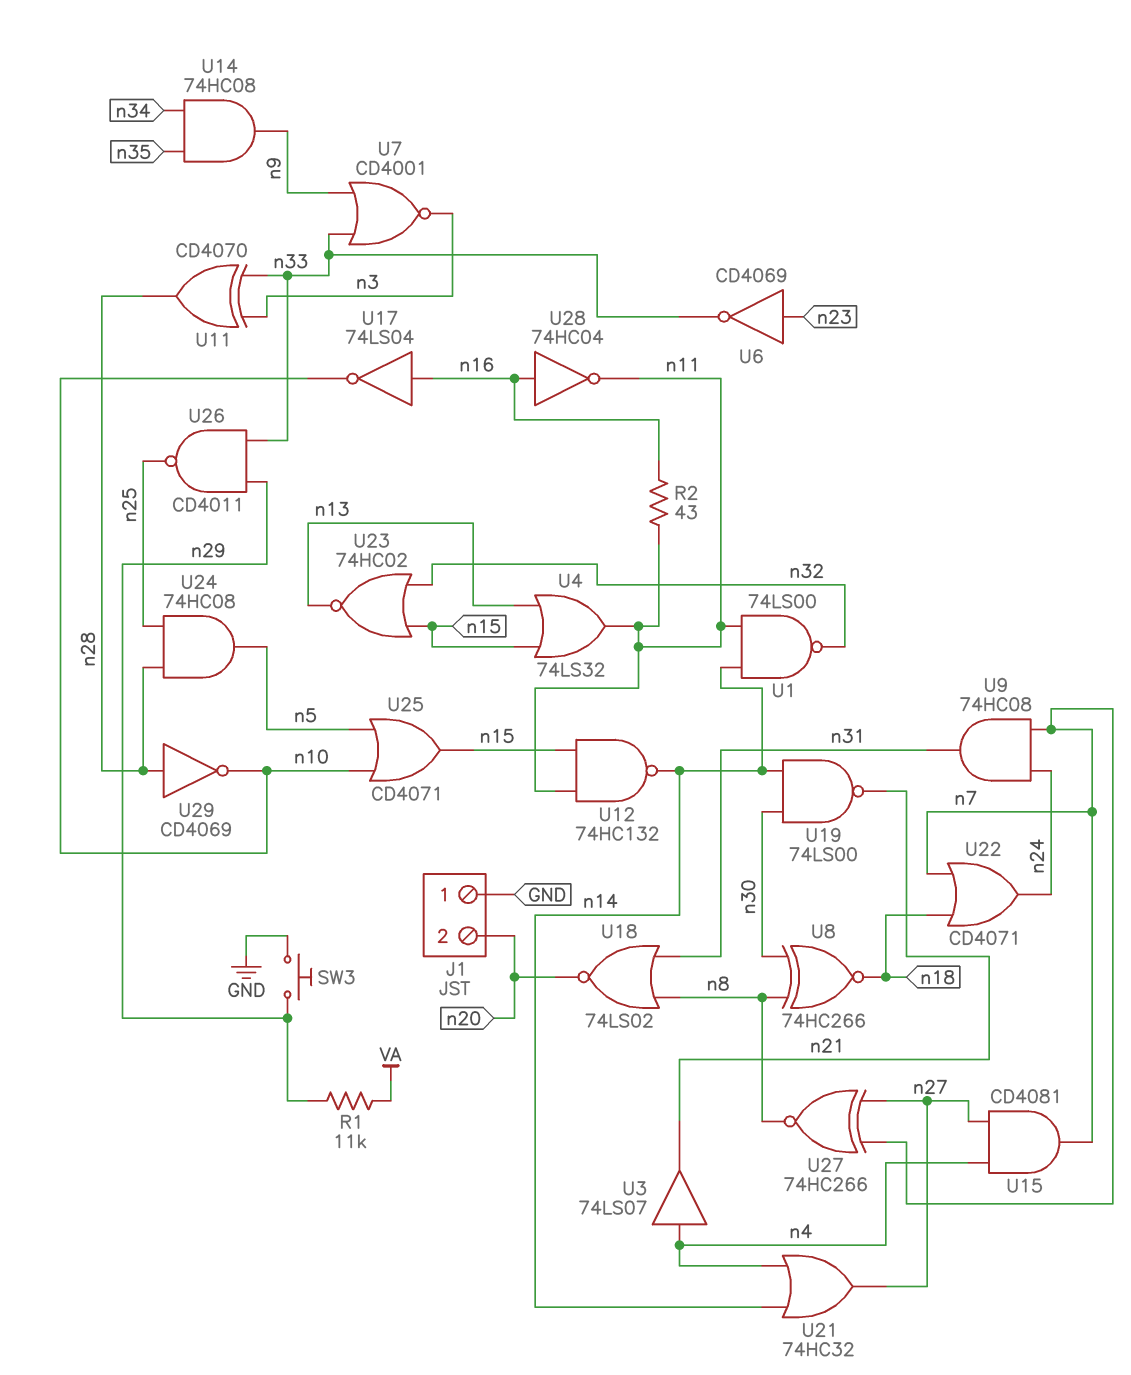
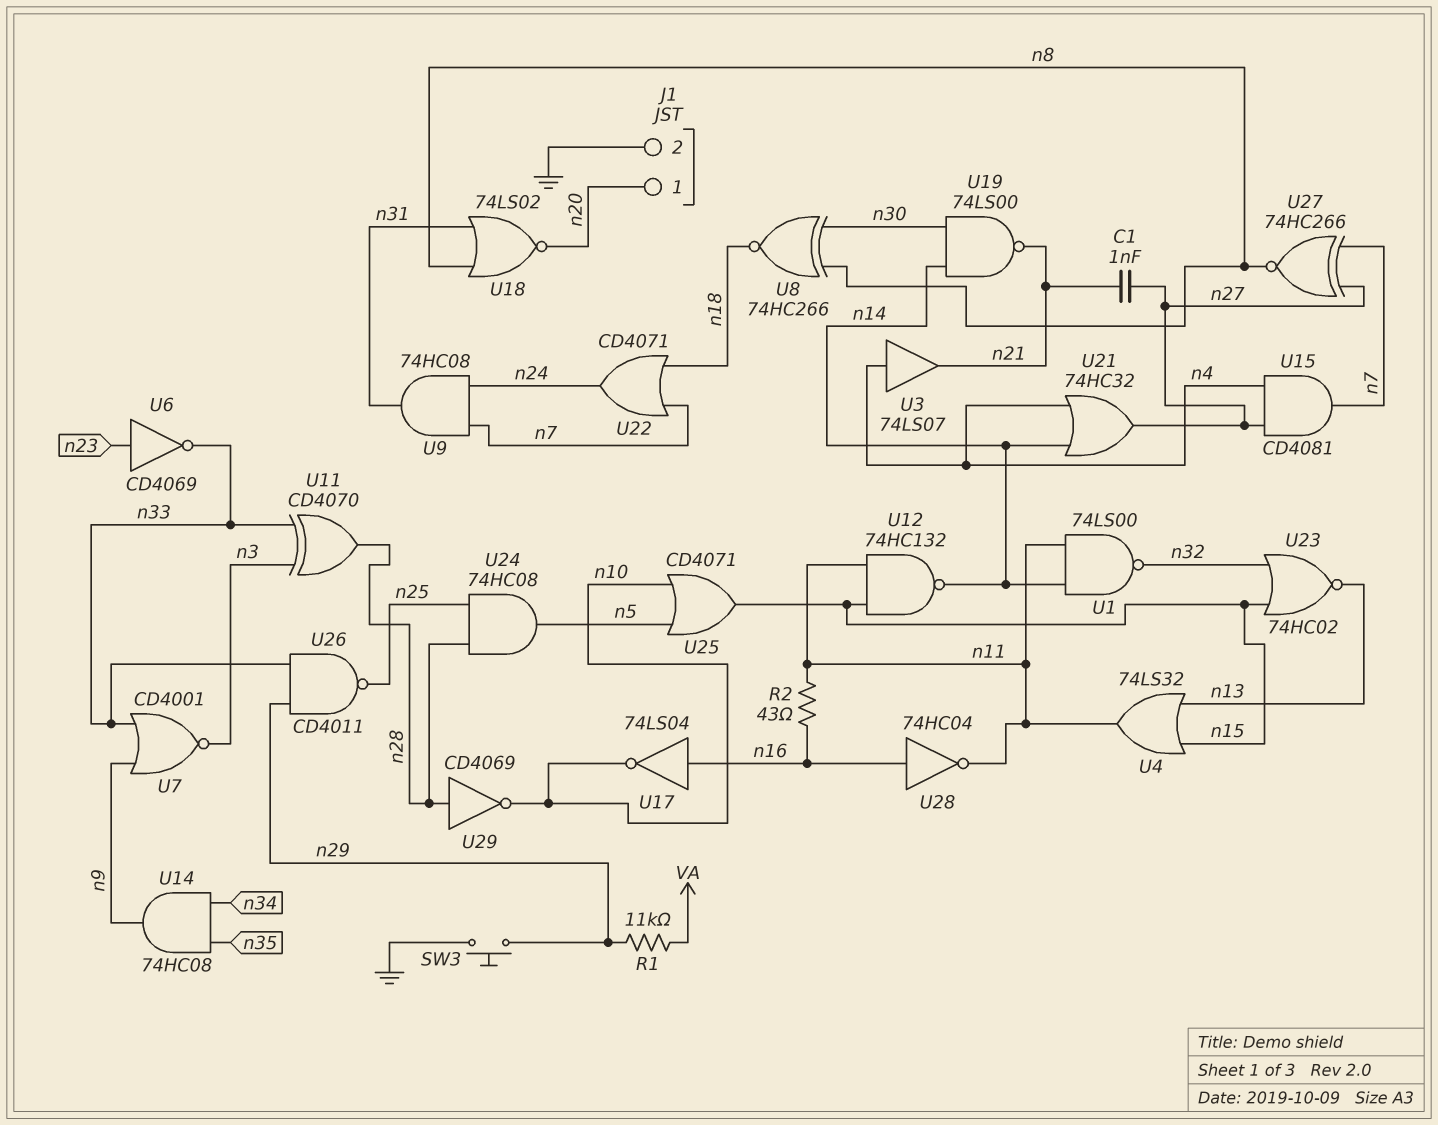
C1: none -> 1nF (n21, n27)
J1 pin 1: GND -> n20
J1 pin 2: n20 -> GND

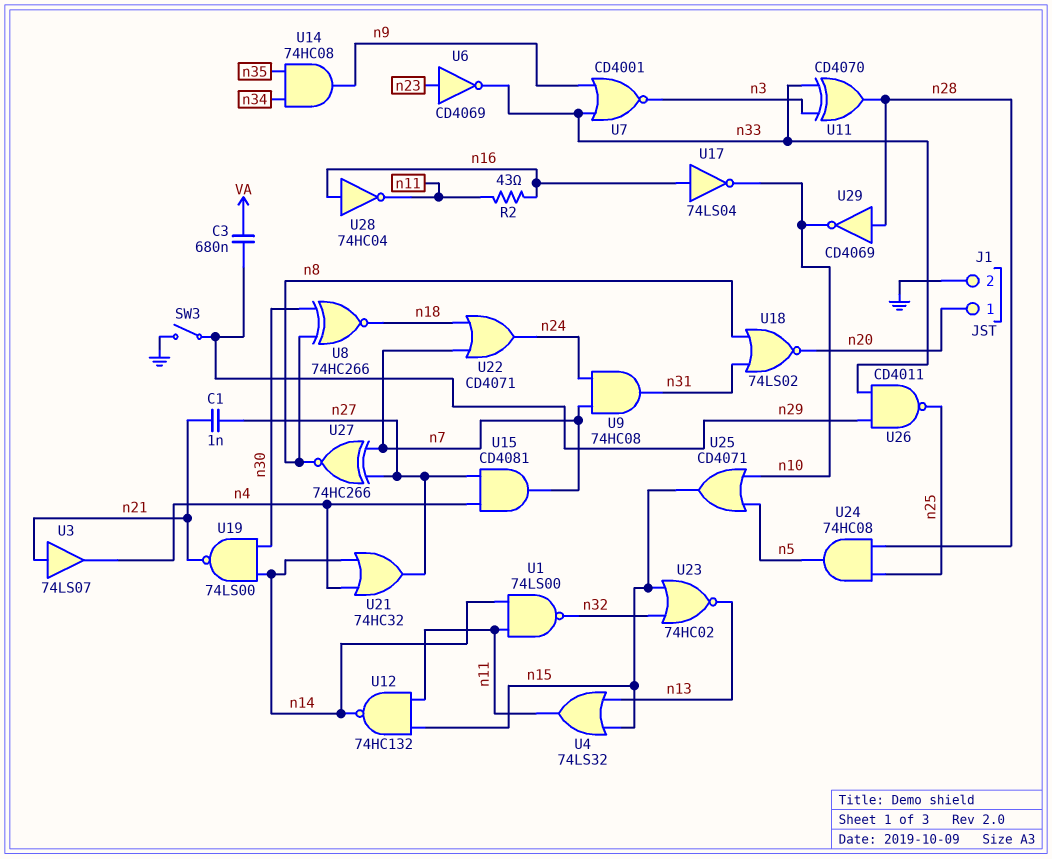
C3: none -> 680nF (VA, n29)
R1: 11k (VA, n29) -> none
SW3: button (GND, n29) -> switch (GND, n29)
U3: buffer 74LS07 (in n4, out n21) -> buffer 74LS07 (in n21, out n4)

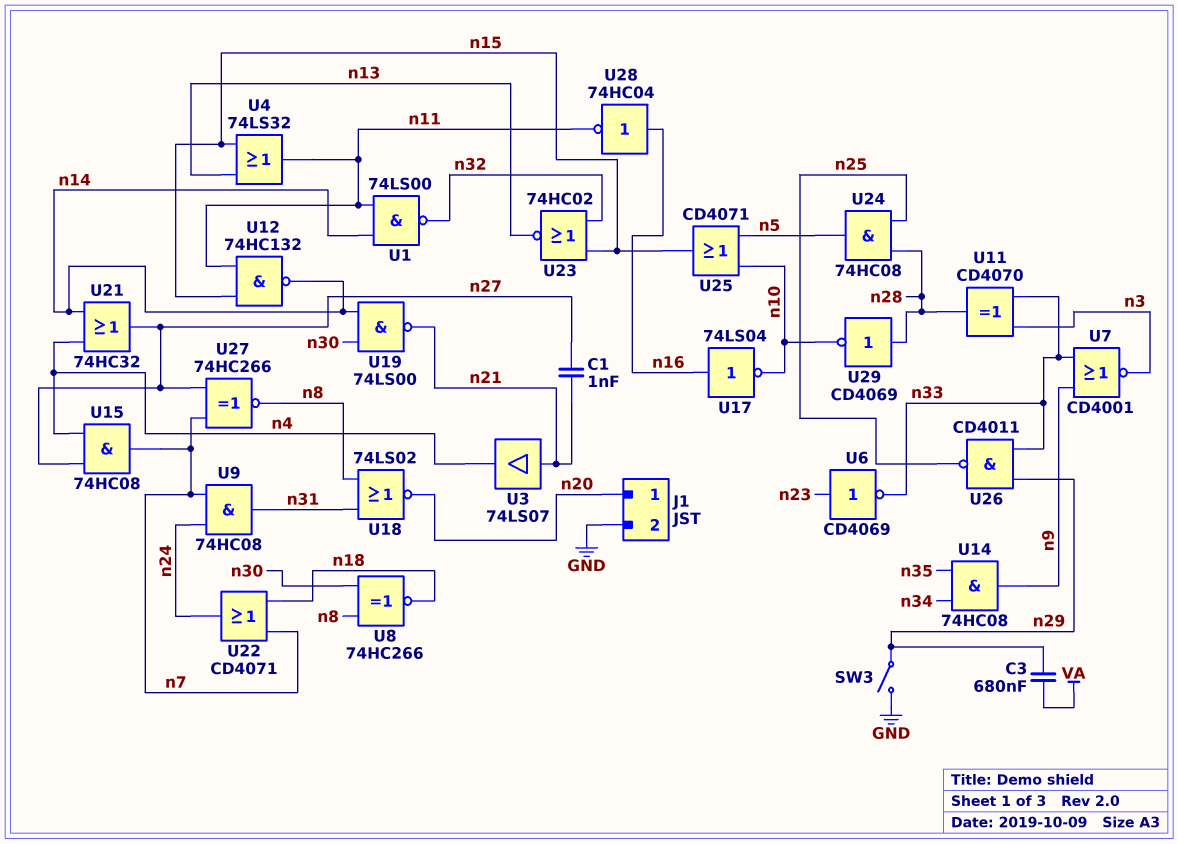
R2: 43 (n11, n16) -> none
U15: AND CD4081 (in n4, in n27, out n7) -> AND 74HC08 (in n4, in n27, out n7)

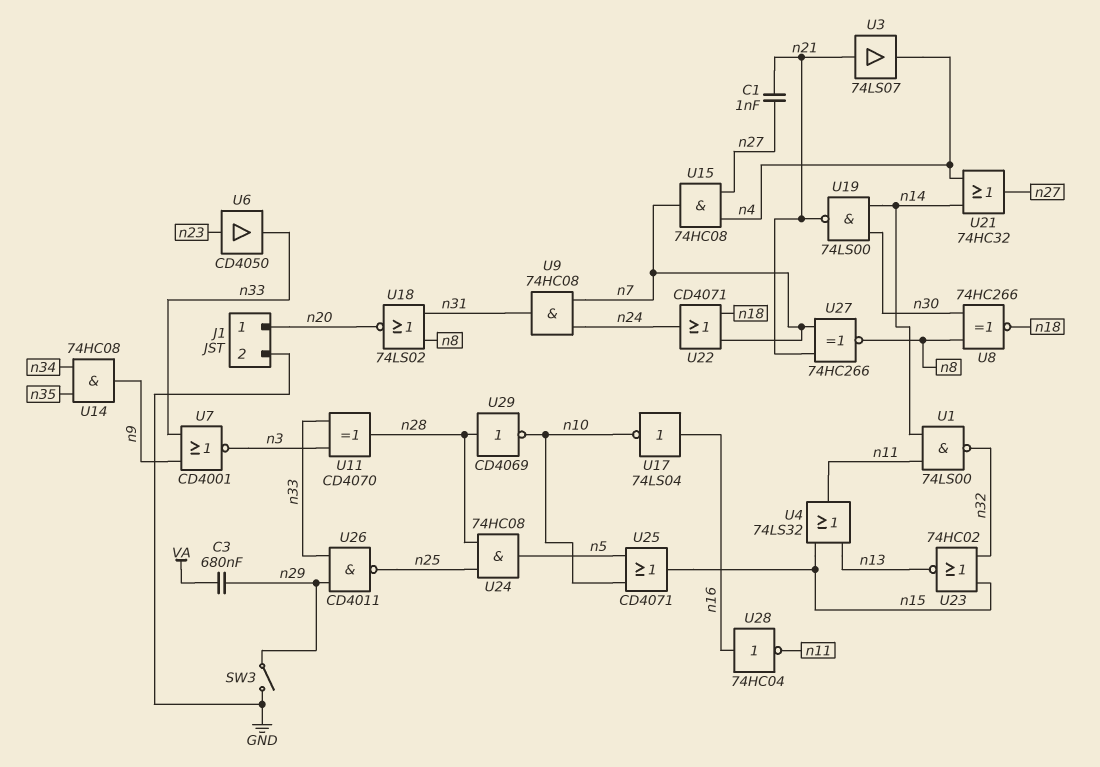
U6: NOT CD4069 (in n23, out n33) -> buffer CD4050 (in n23, out n33)
U12: NAND 74HC132 (in n11, in n15, out n14) -> none
U27: XNOR 74HC266 (in n7, in n27, out n8) -> XNOR 74HC266 (in n7, in n21, out n8)

